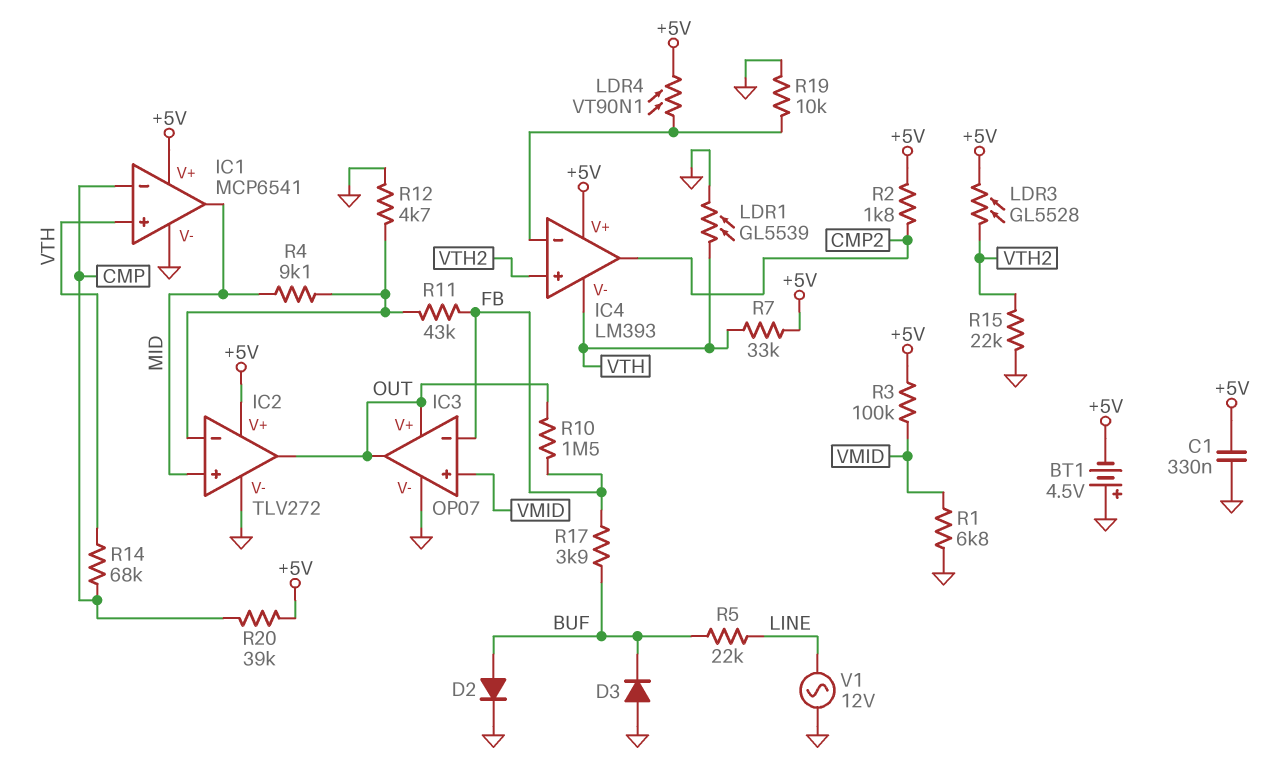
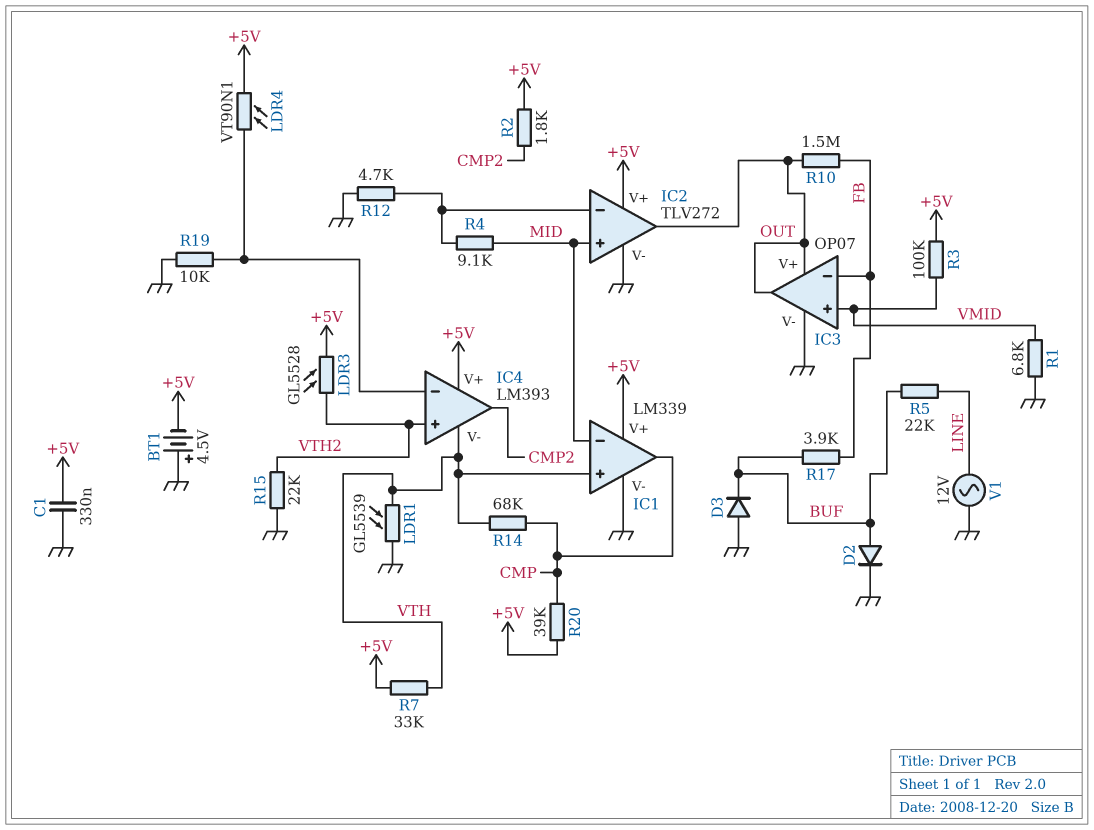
IC1: MCP6541 -> LM339
IC1 pin in-: CMP -> MID
IC1 pin out: MID -> CMP
R11: 43k (FB, IC2/in-) -> none

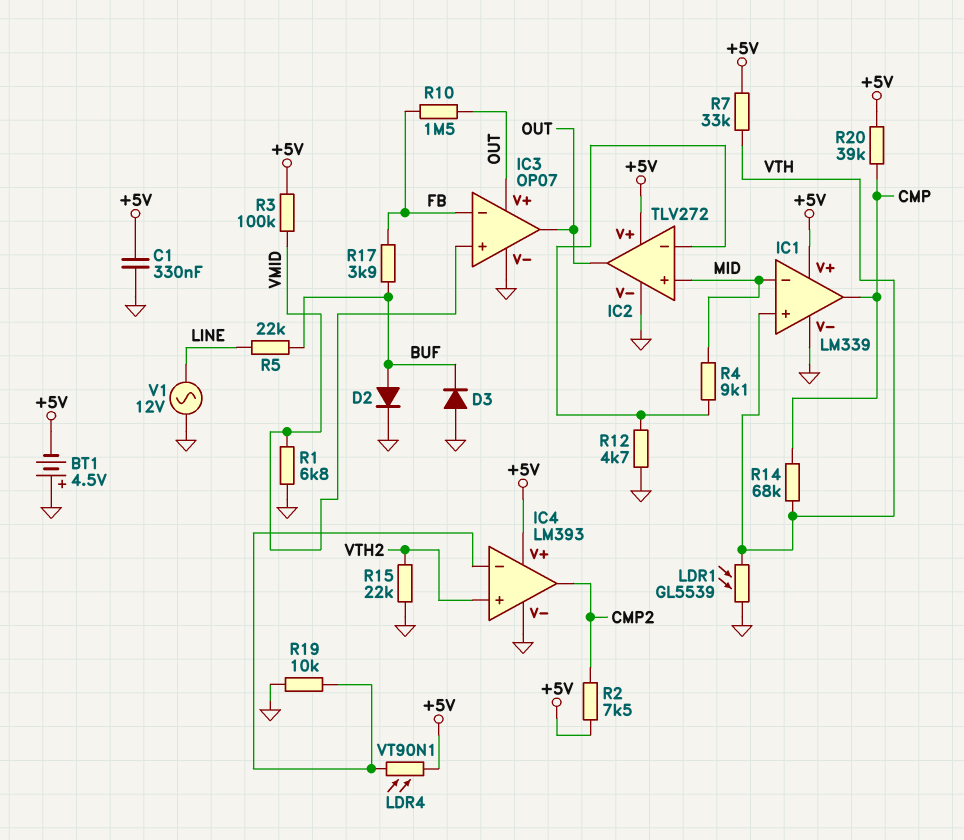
IC4 pin V-: VTH -> GND
LDR3: GL5528 (+5V, VTH2) -> none
R2: 1.8k (+5V, CMP2) -> 7.5k (+5V, CMP2)

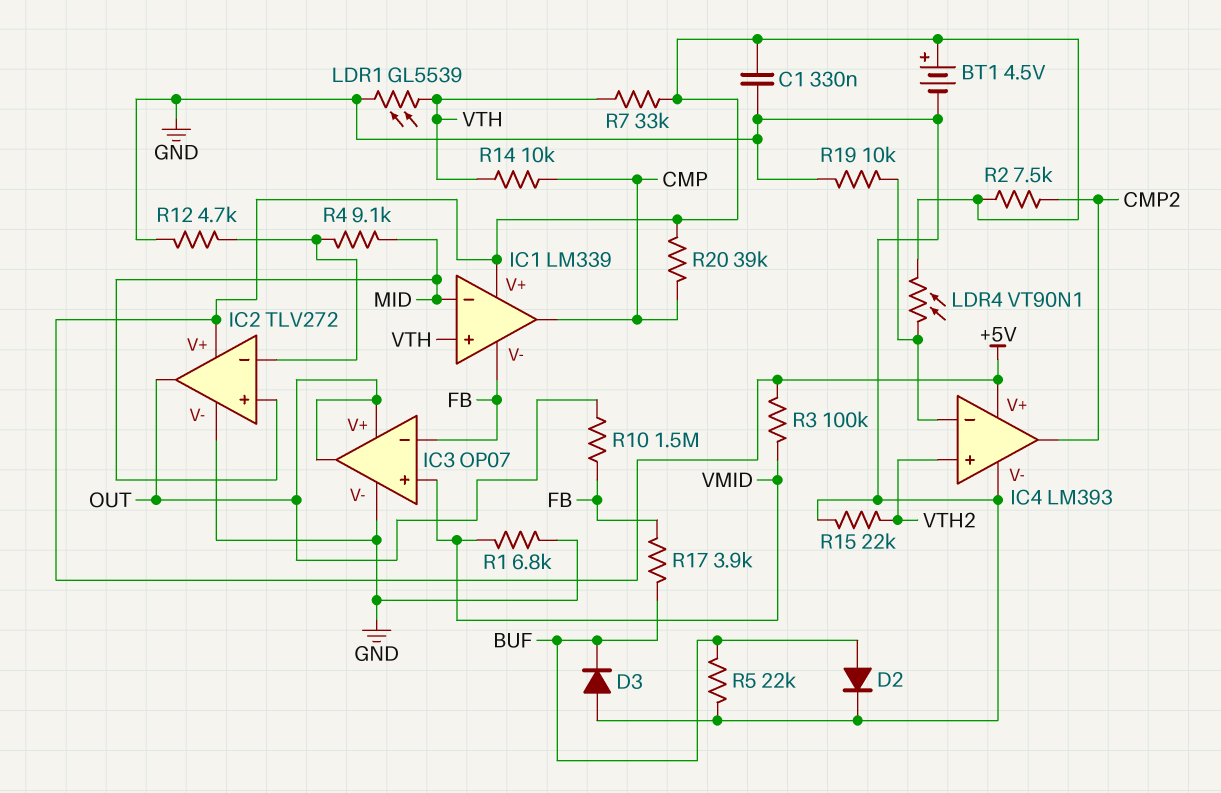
BT1: 4.5V (plus GND, minus +5V) -> 4.5V (plus +5V, minus GND)
IC1 pin V-: GND -> FB
R5: 22k (BUF, LINE) -> 22k (BUF, GND)
R14: 68k (CMP, VTH) -> 10k (CMP, VTH)
V1: AC 12V (GND, LINE) -> none

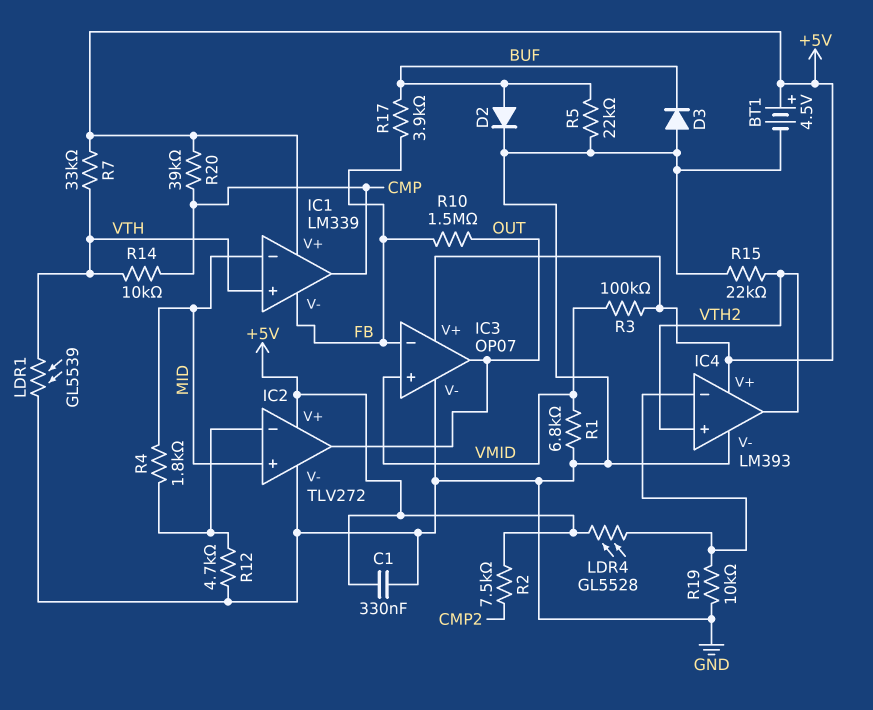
IC3 pin V+: OUT -> +5V
IC4 pin out: CMP2 -> VTH2
LDR4: VT90N1 (+5V, IC4/in-) -> GL5528 (+5V, IC4/in-)
R4: 9.1k (IC2/in-, MID) -> 1.8k (IC2/in-, MID)

